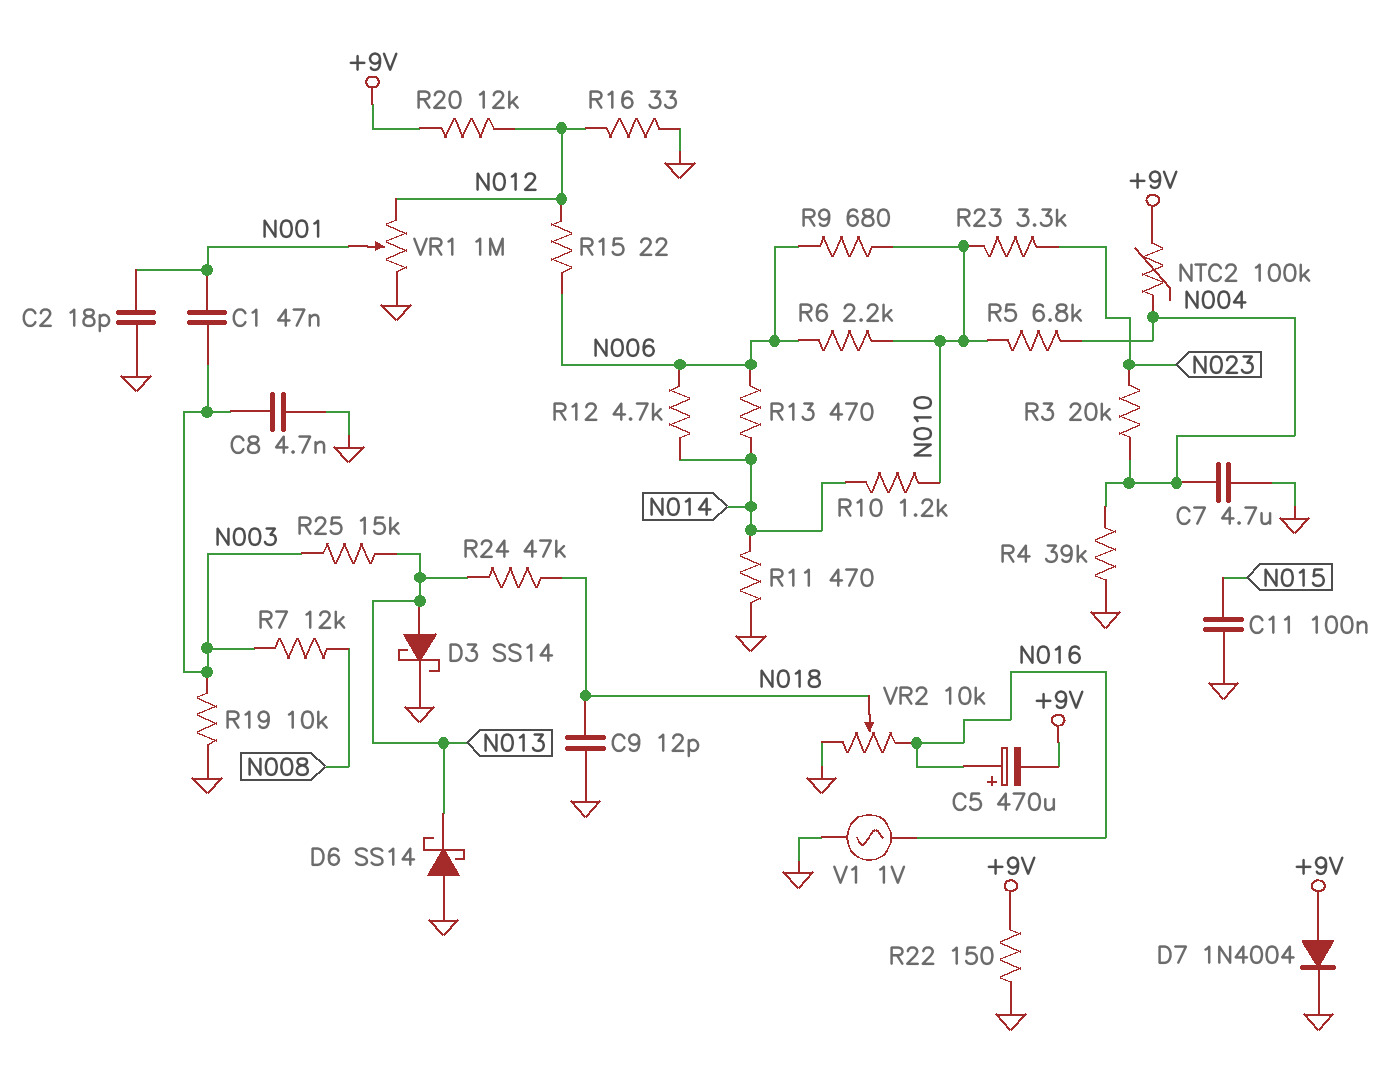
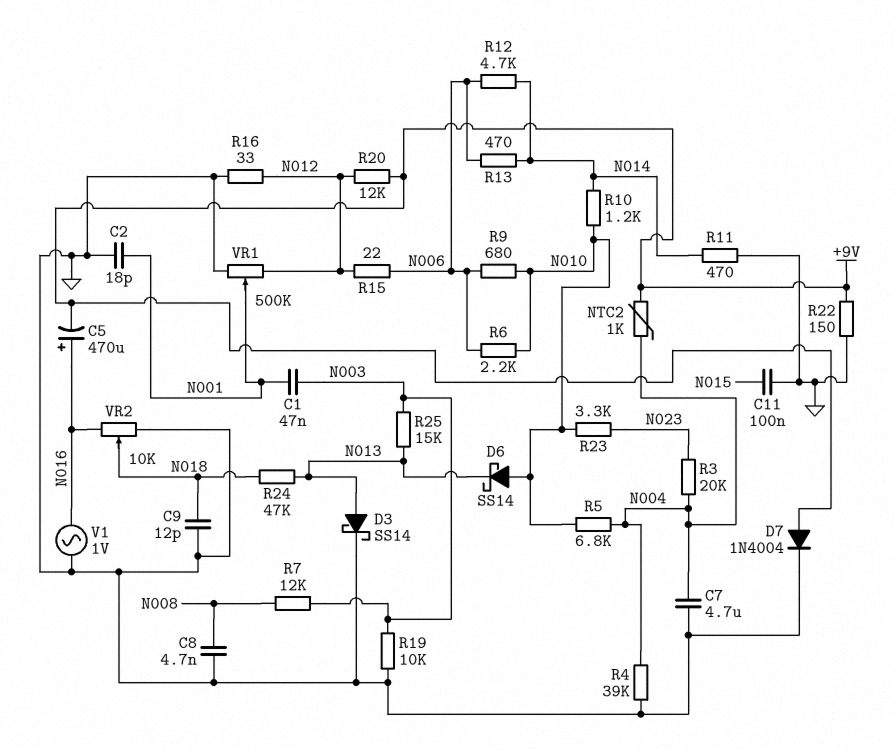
C8: 4.7nF (GND, N003) -> 4.7nF (GND, N008)
D6: schottky SS14 (A GND, K N013) -> schottky SS14 (A N010, K N013)
NTC2: 100k (+9V, N004) -> 1k (+9V, N004)
VR1: 1M (GND, N012, wiper N001) -> 500k (GND, N012, wiper N001)

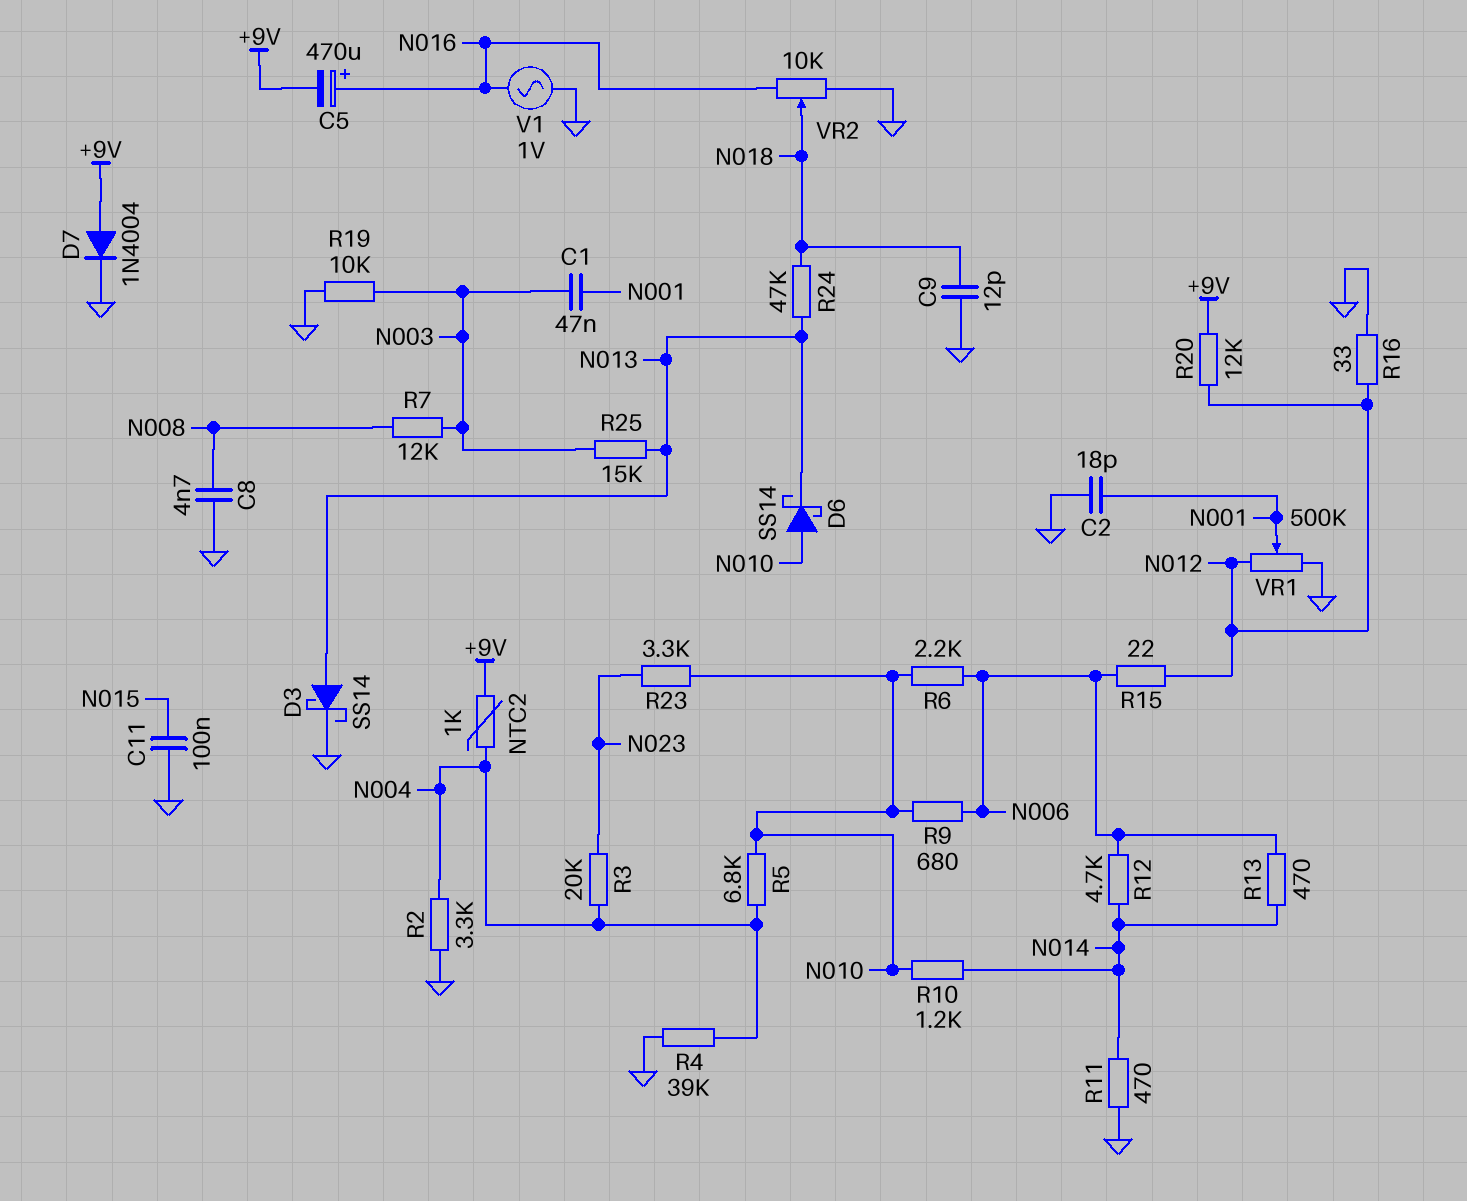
C7: 4.7uF (GND, N004) -> none
R2: none -> 3.3k (GND, N004)
R22: 150 (+9V, GND) -> none

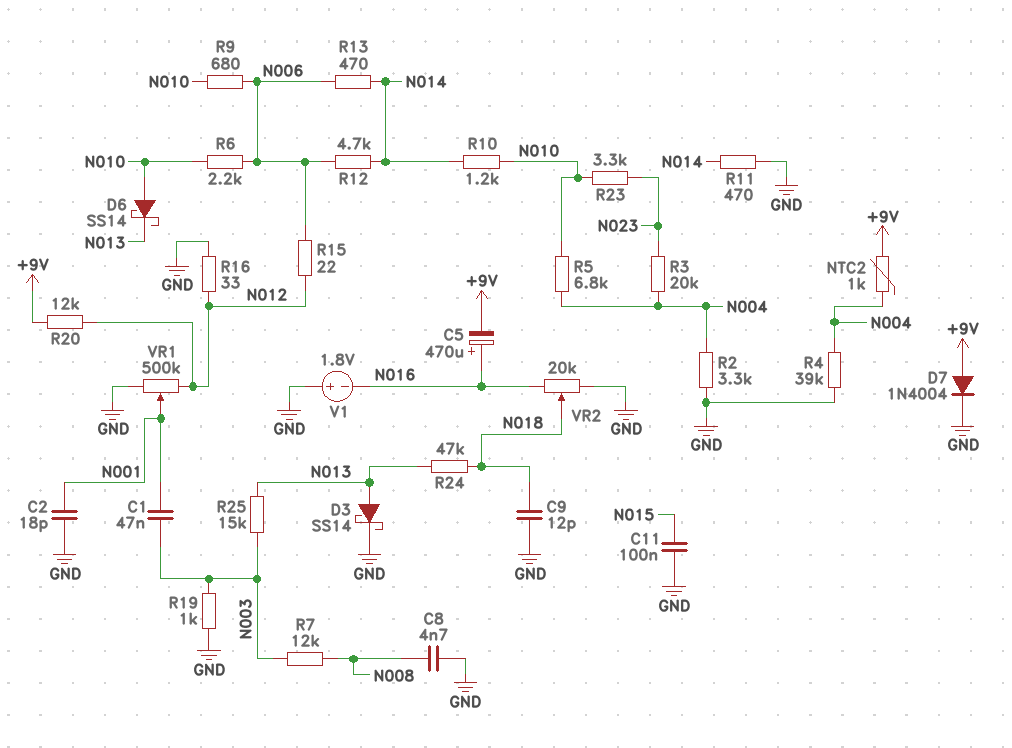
R19: 10k (GND, N003) -> 1k (GND, N003)
V1: AC 1V (GND, N016) -> 1.8V (plus GND, minus N016)
VR2: 10k (GND, N016, wiper N018) -> 20k (GND, N016, wiper N018)

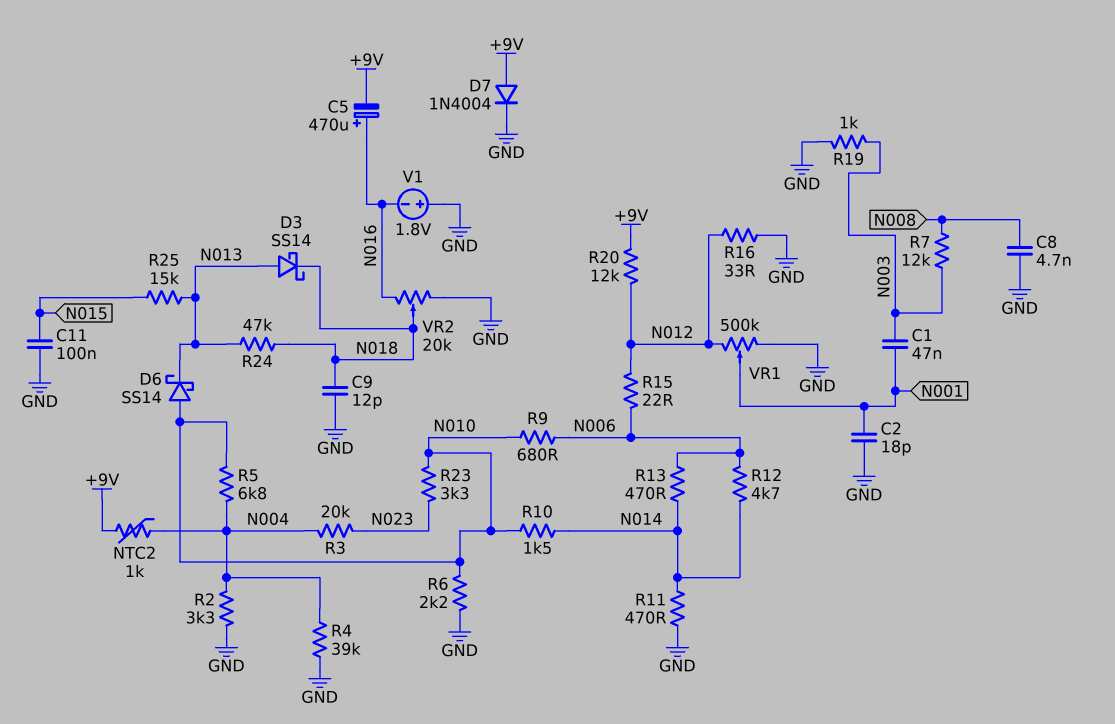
D3: schottky SS14 (A N013, K GND) -> schottky SS14 (A N013, K N018)
R6: 2.2k (N006, N010) -> 2.2k (GND, N010)
R10: 1.2k (N010, N014) -> 1.5k (N010, N014)
R25: 15k (N003, N013) -> 15k (N013, N015)

